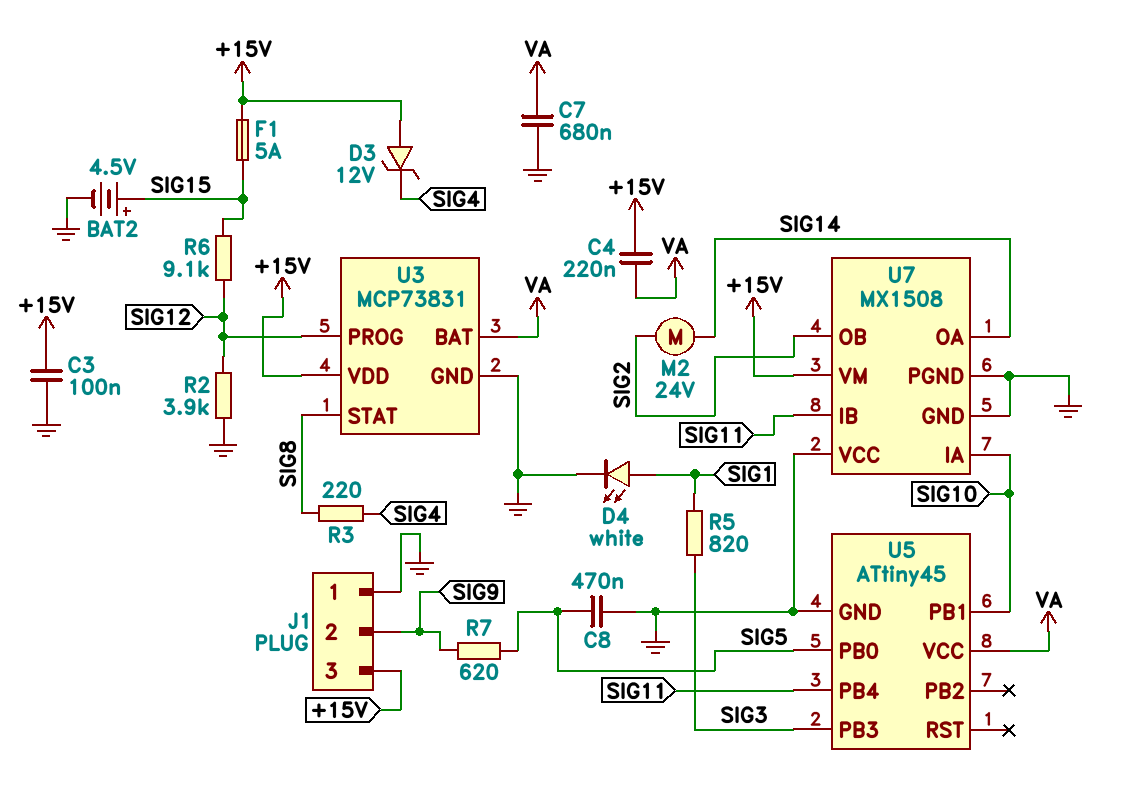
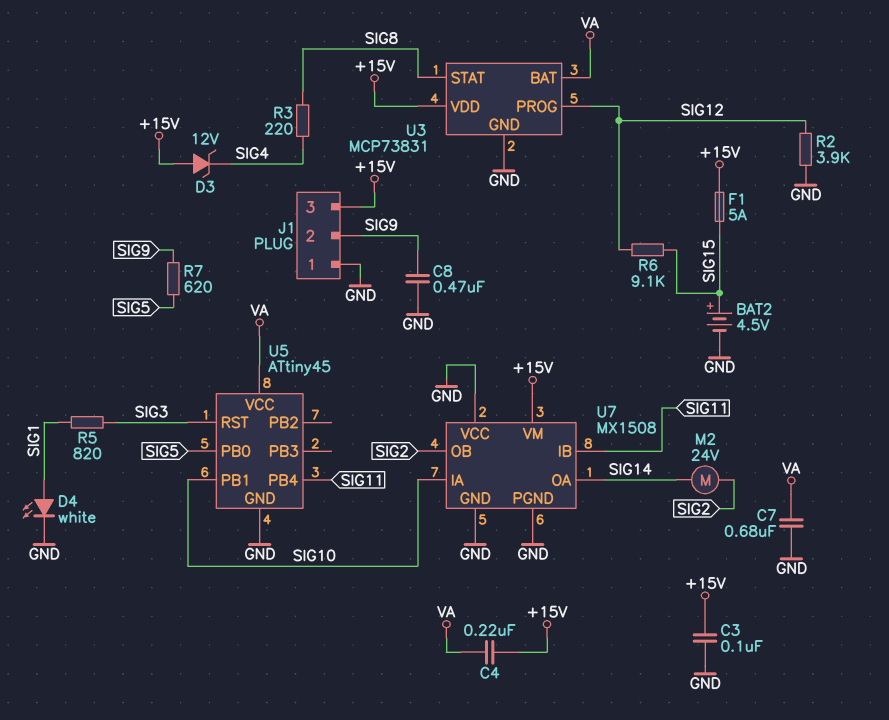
C8: 470nF (GND, SIG5) -> 470nF (GND, SIG9)
U5 pin PB3: SIG3 -> none
U5 pin RST: none -> SIG3

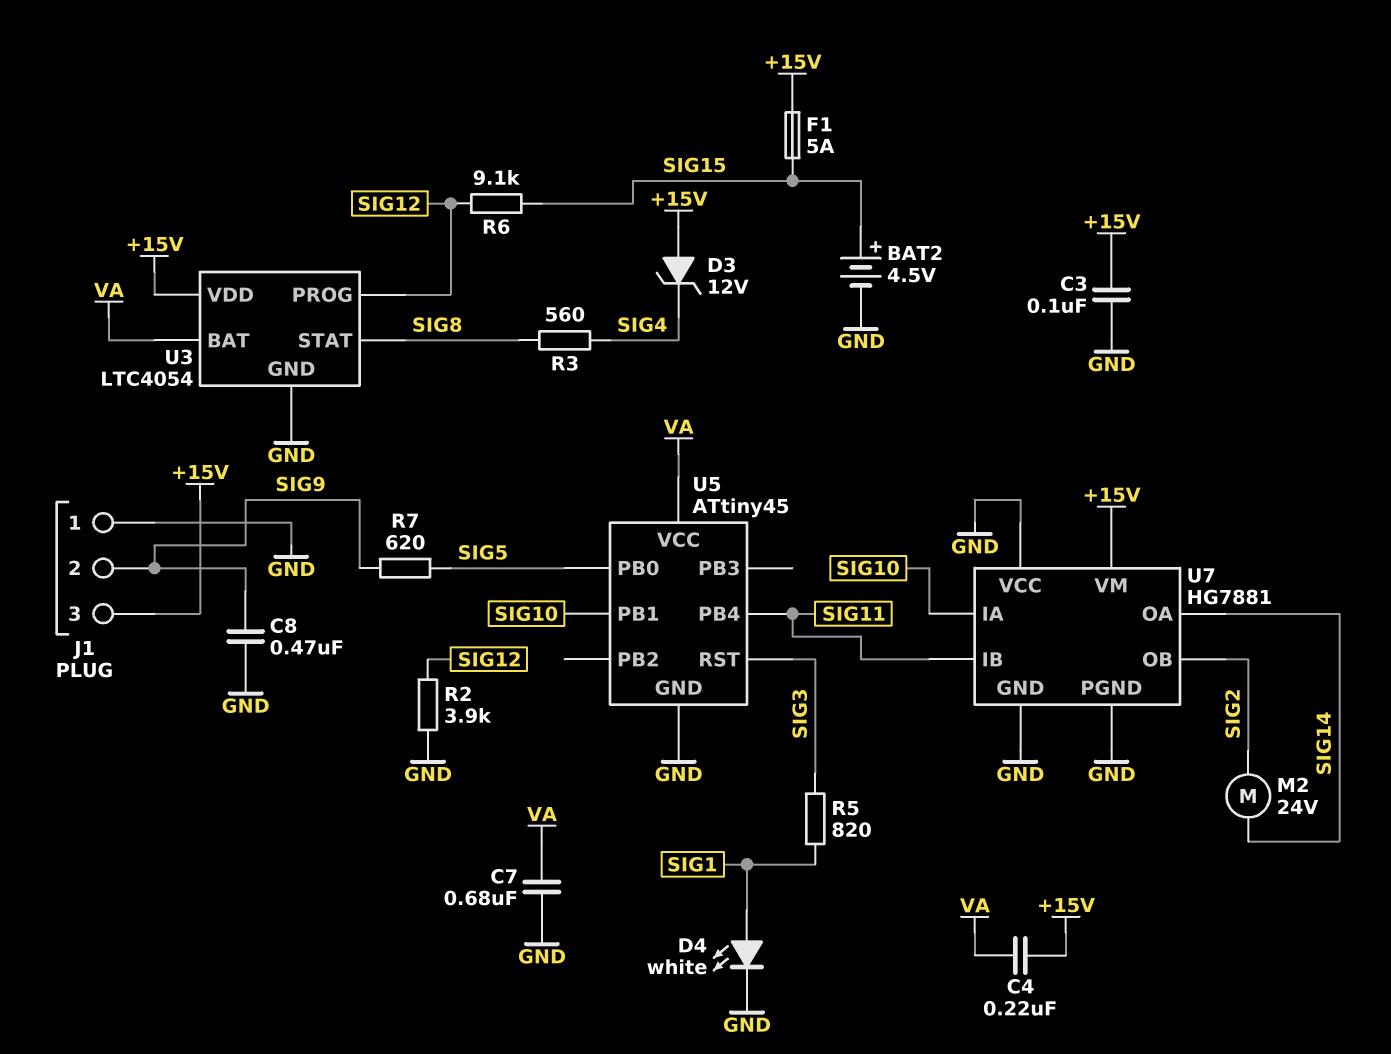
R3: 220 (SIG4, SIG8) -> 560 (SIG4, SIG8)
U3: MCP73831 -> LTC4054
U7: MX1508 -> HG7881

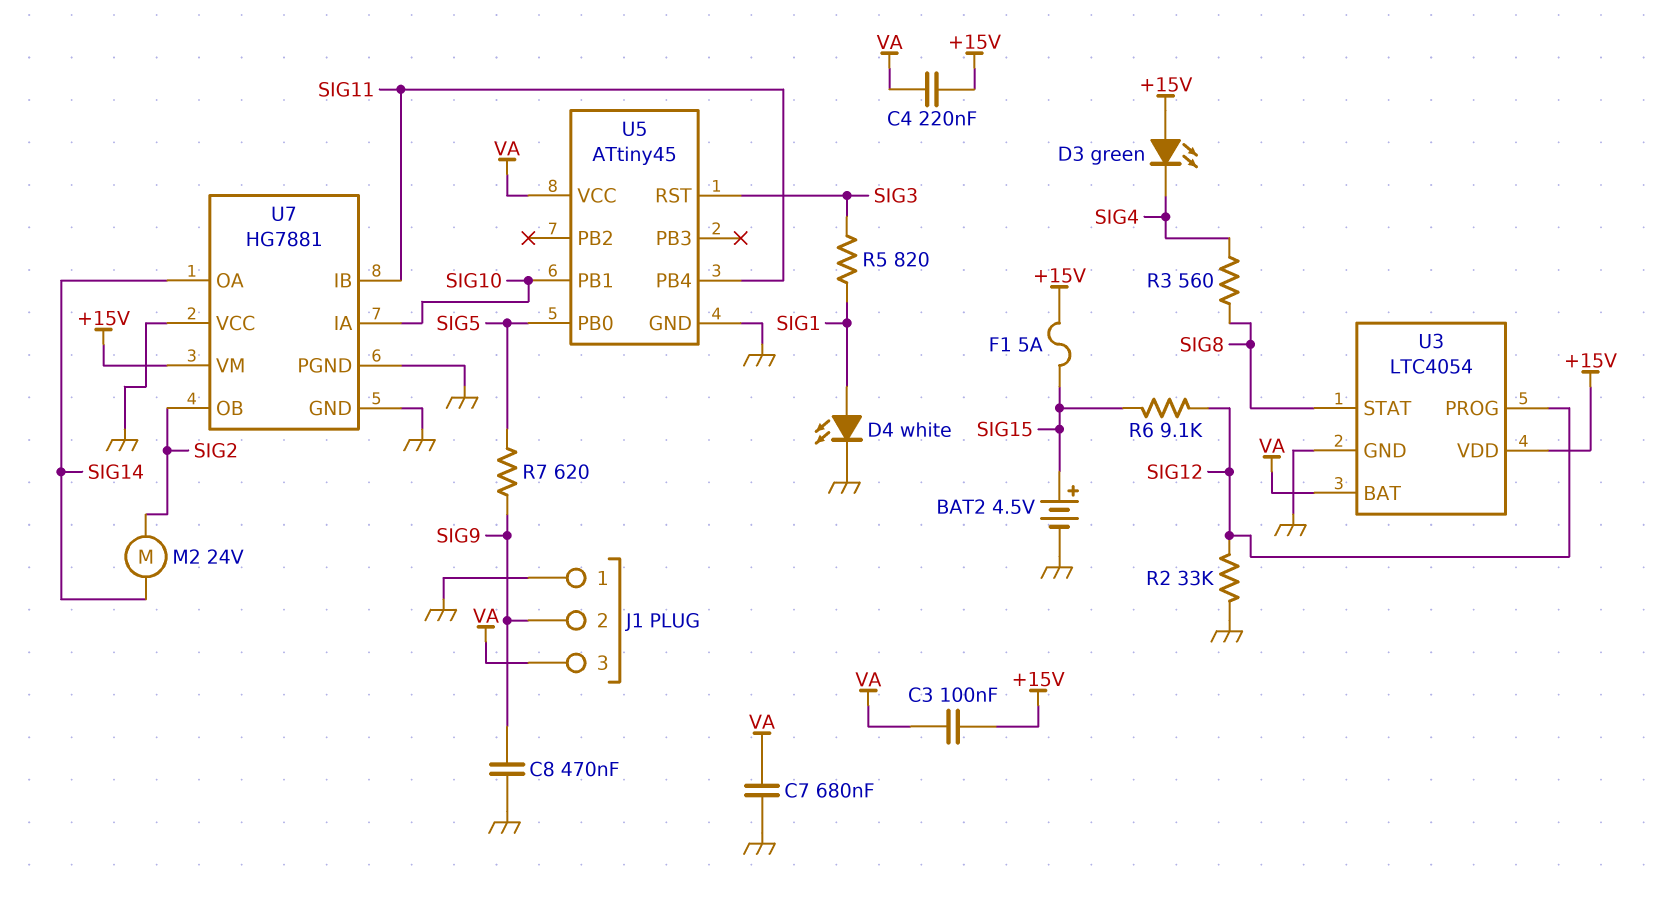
C3: 100nF (+15V, GND) -> 100nF (+15V, VA)
D3: zener 12V (A +15V, K SIG4) -> LED green (A +15V, K SIG4)
J1 pin 3: +15V -> VA
R2: 3.9k (GND, SIG12) -> 33k (GND, SIG12)

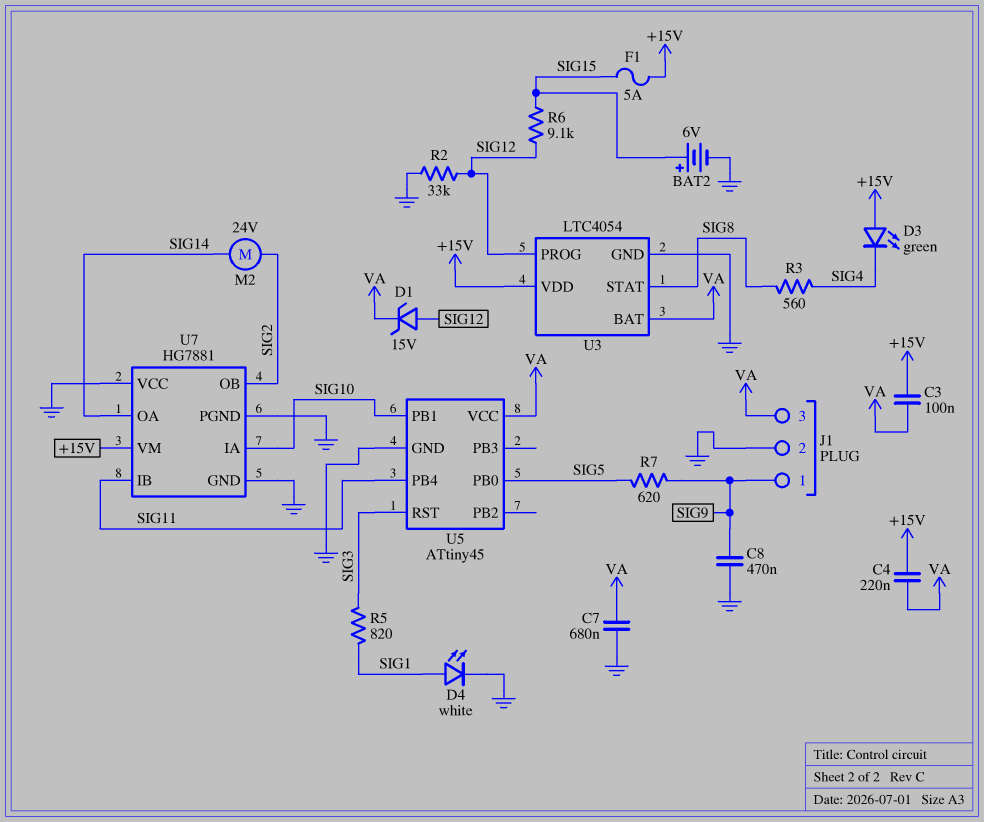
BAT2: 4.5V (plus SIG15, minus GND) -> 6V (plus SIG15, minus GND)
D1: none -> zener 15V (A SIG12, K VA)
J1 pin 1: GND -> SIG9
J1 pin 2: SIG9 -> GND

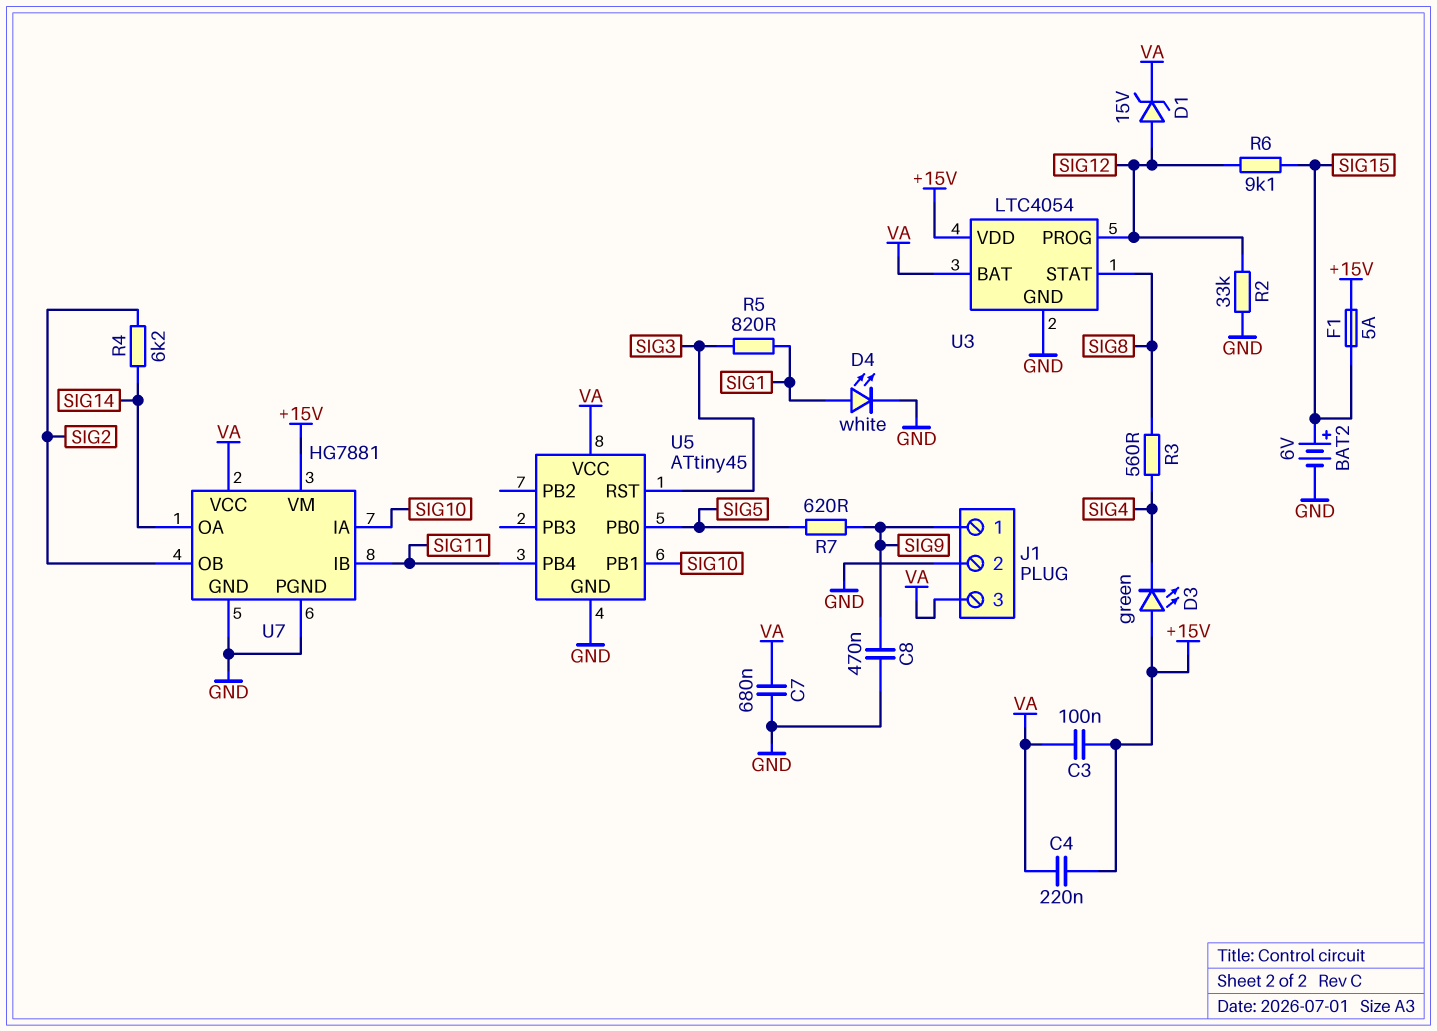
M2: motor 24V (SIG2, SIG14) -> none
R4: none -> 6.2k (SIG2, SIG14)
U7 pin VCC: GND -> VA

